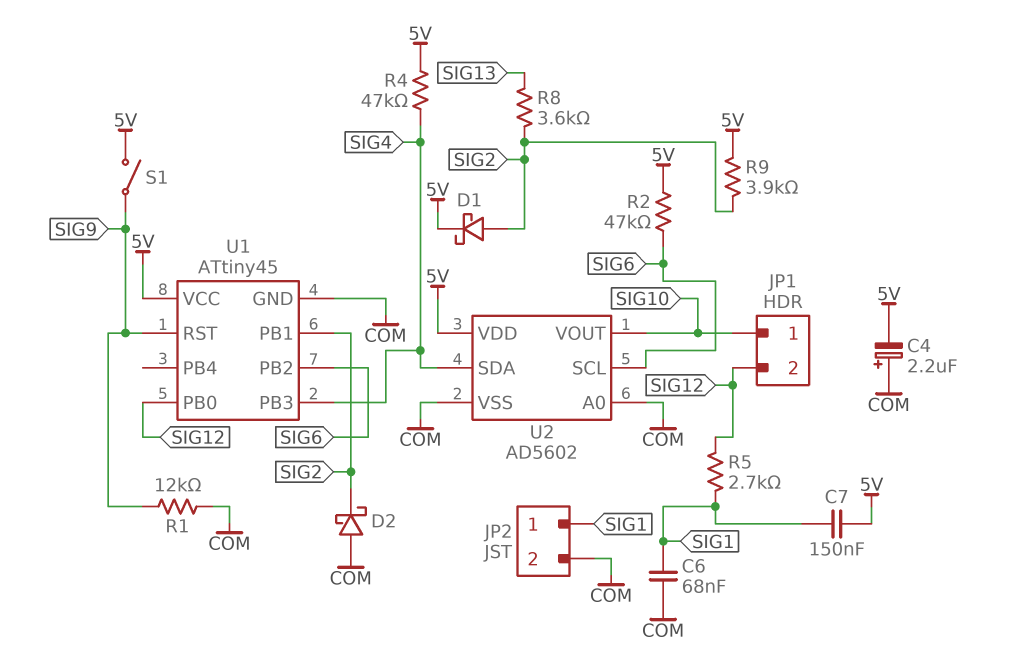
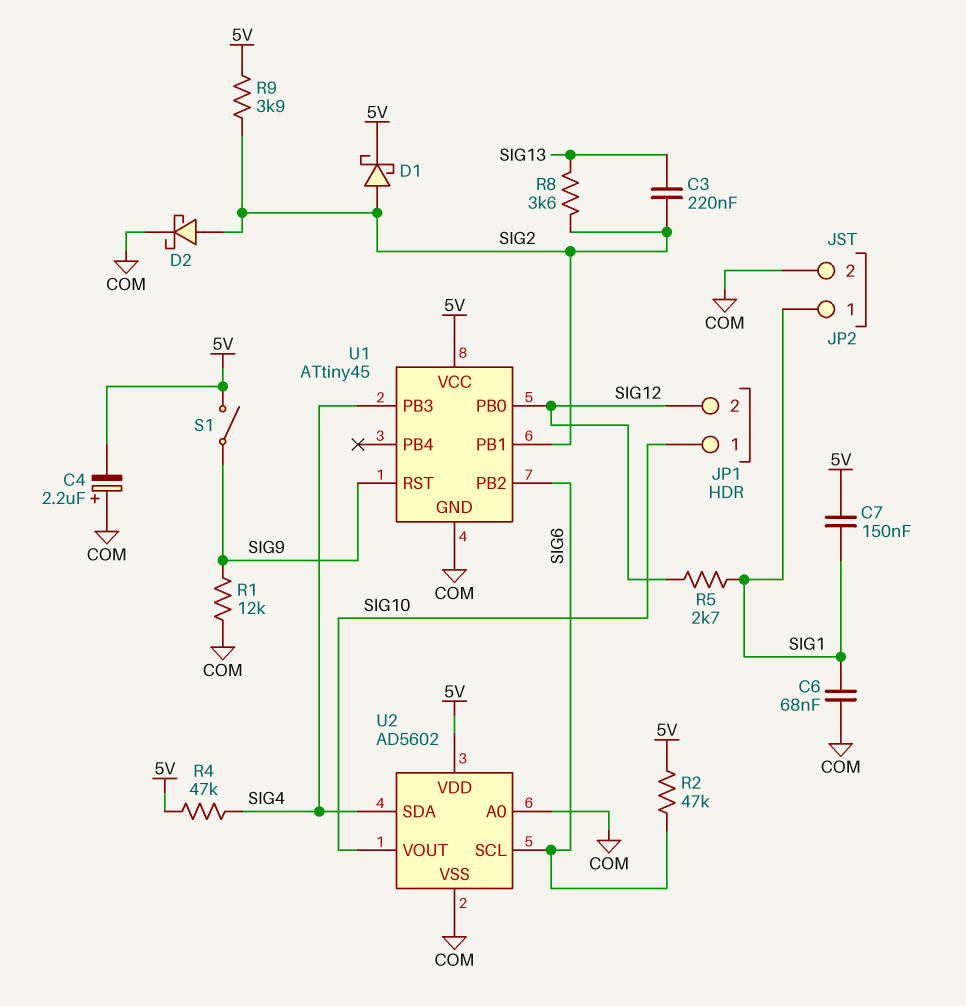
C3: none -> 220nF (SIG2, SIG13)
D2: schottky (A COM, K SIG2) -> schottky (A SIG2, K COM)

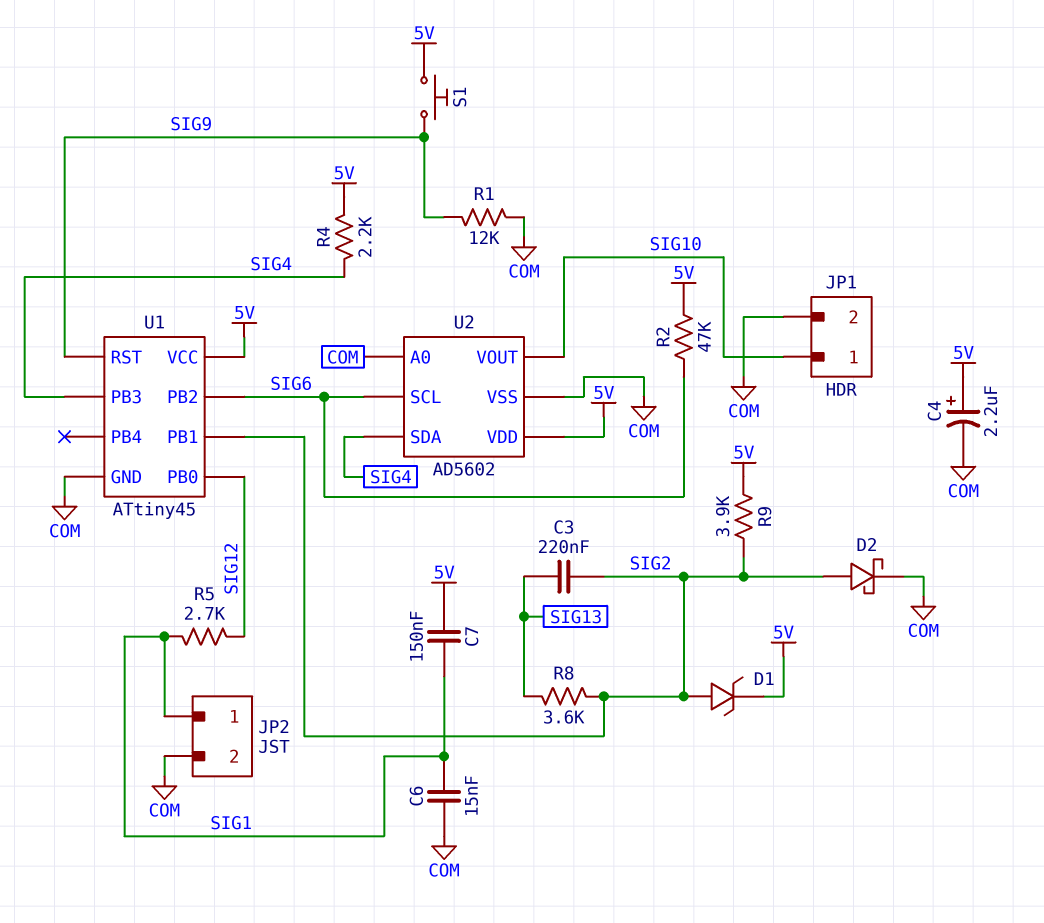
C4: 2.2uF (plus COM, minus 5V) -> 2.2uF (plus 5V, minus COM)
C6: 68nF (COM, SIG1) -> 15nF (COM, SIG1)
D1: schottky (A SIG2, K 5V) -> zener (A SIG2, K 5V)
JP1 pin 2: SIG12 -> COM
R4: 47k (5V, SIG4) -> 2.2k (5V, SIG4)
S1: switch (5V, SIG9) -> button (5V, SIG9)

